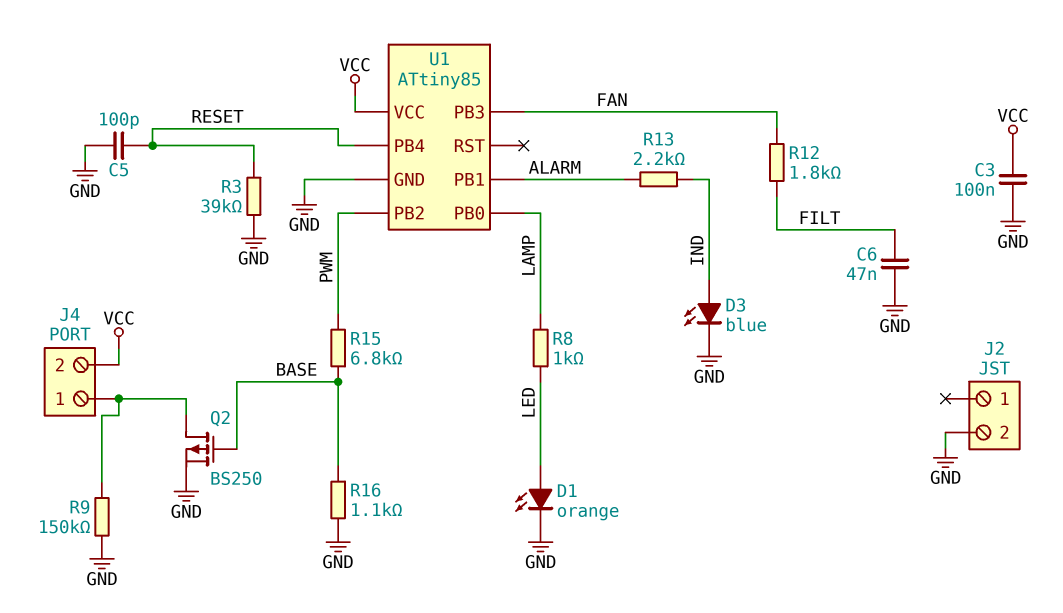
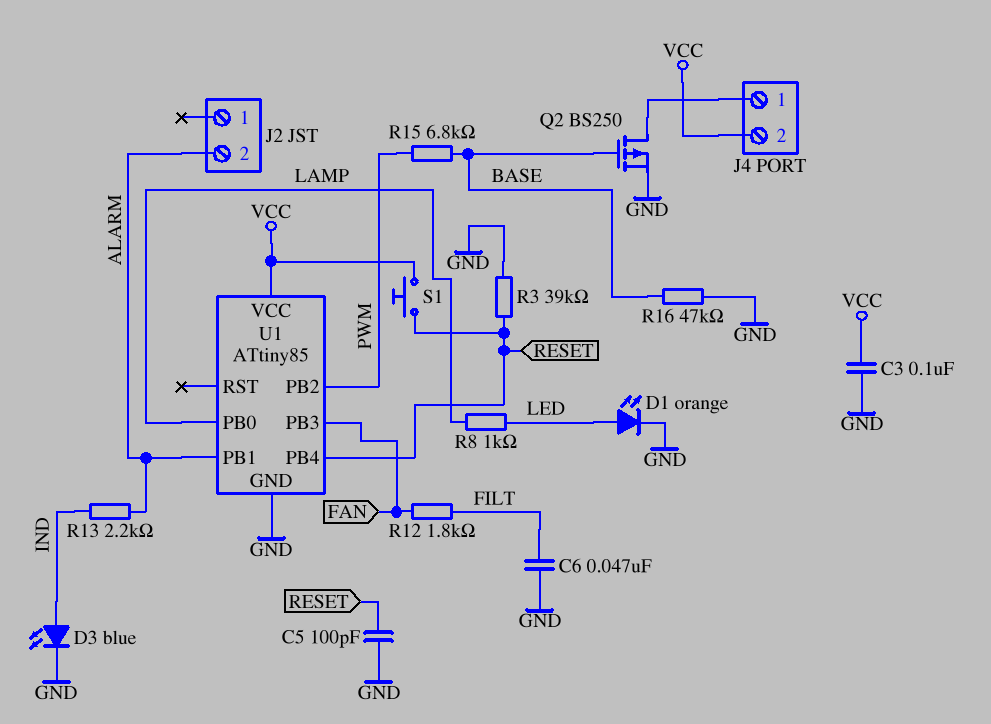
J2 pin 2: GND -> ALARM
R9: 150k (GND, J4/1) -> none
R16: 1.1k (BASE, GND) -> 47k (BASE, GND)
S1: none -> button (RESET, VCC)

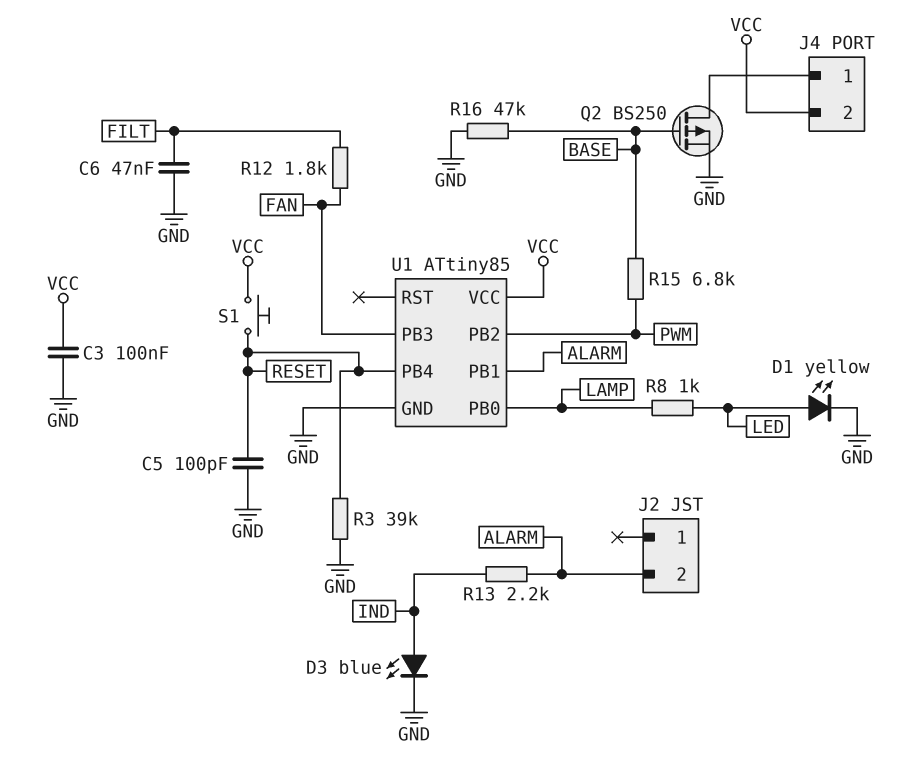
D1: LED orange (A LED, K GND) -> LED yellow (A LED, K GND)

